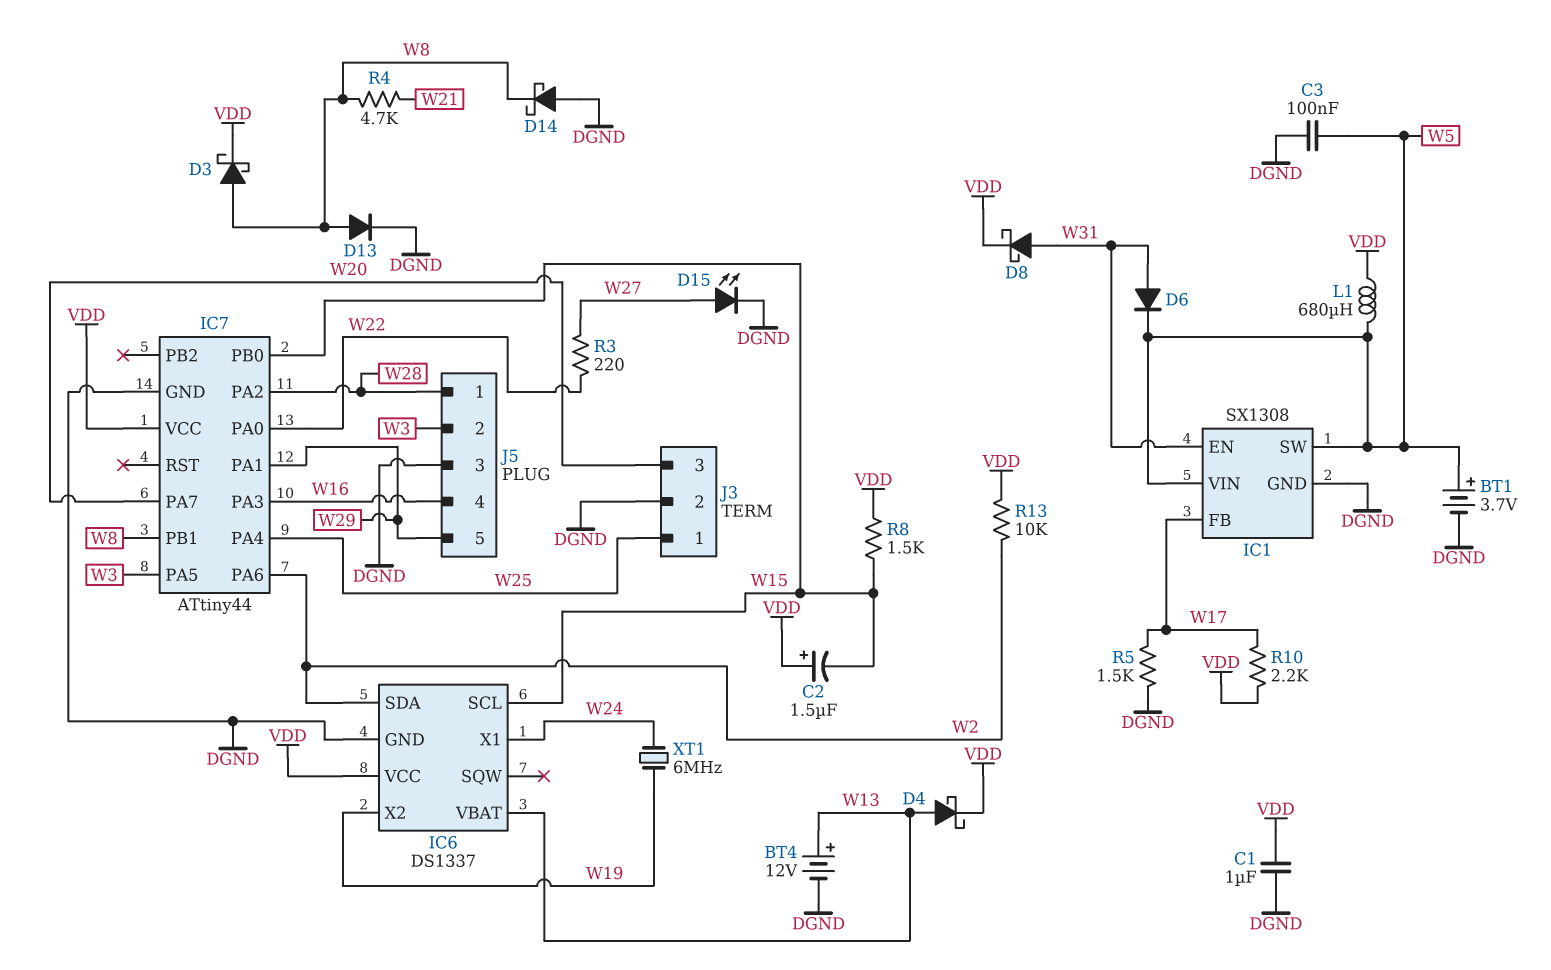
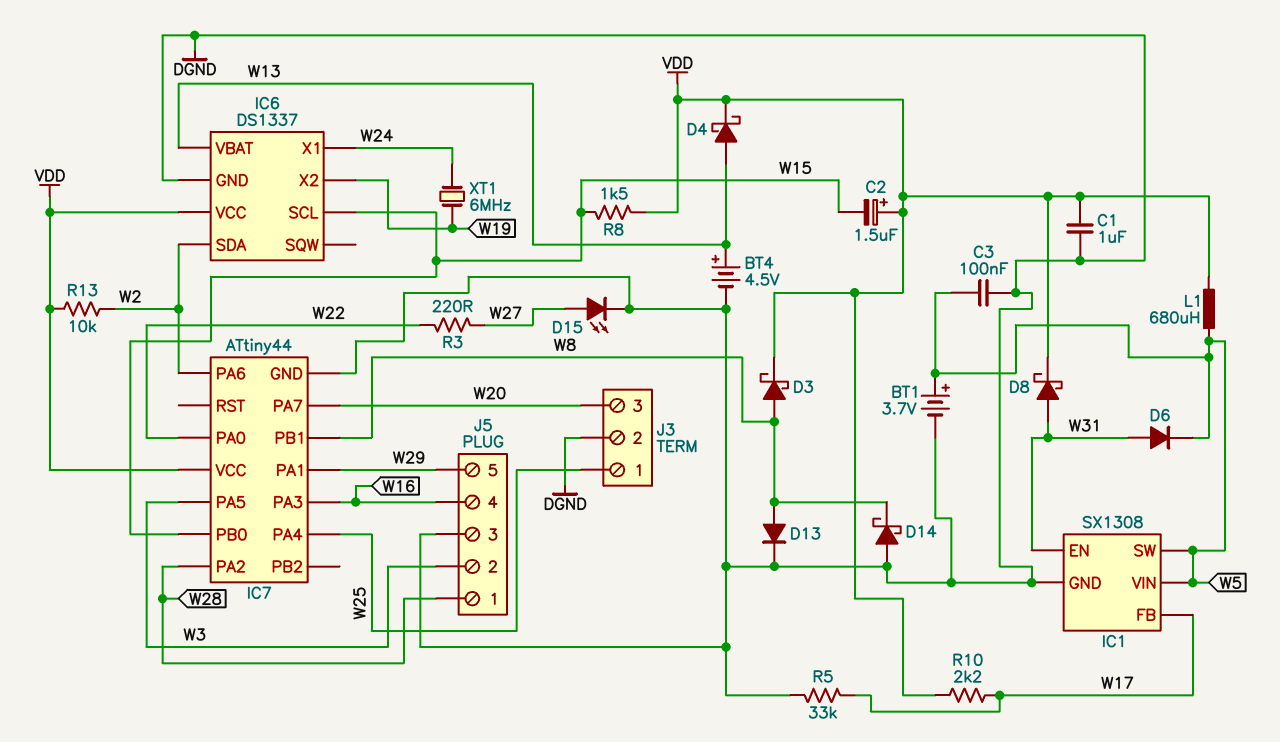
BT4: 12V (plus W13, minus DGND) -> 4.5V (plus W13, minus DGND)
R4: 4.7k (W8, W21) -> none
R5: 1.5k (DGND, W17) -> 33k (DGND, W17)

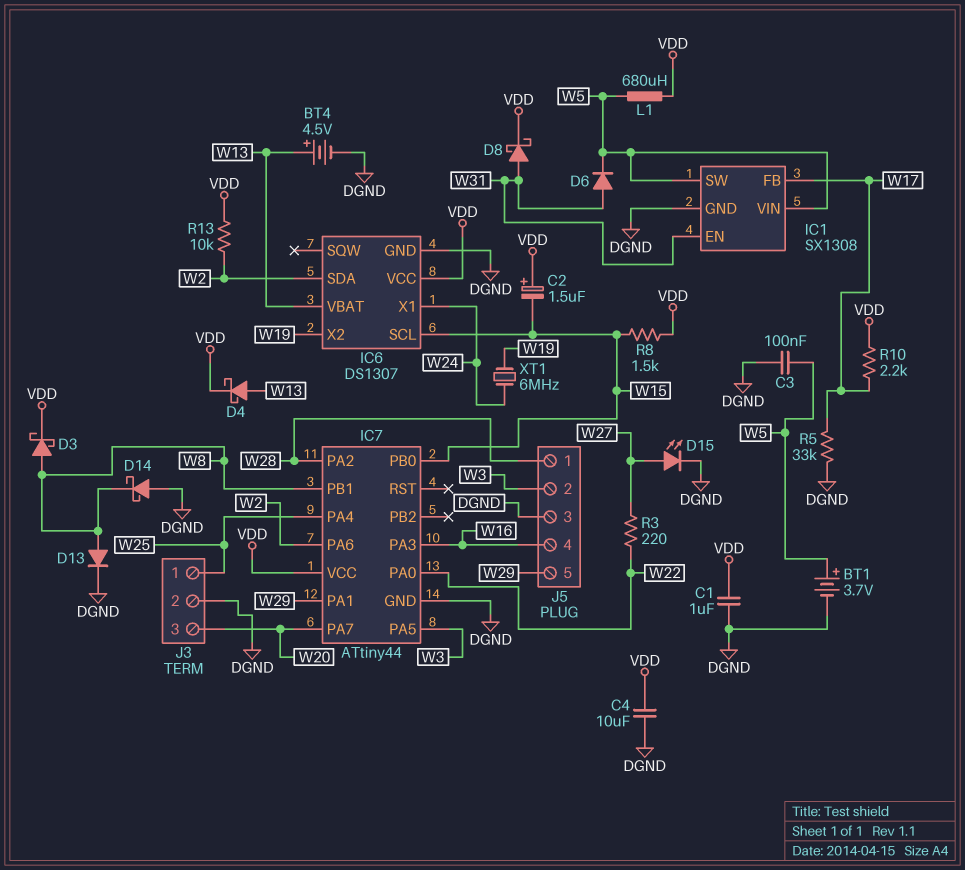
C4: none -> 10uF (DGND, VDD)
IC6: DS1337 -> DS1307

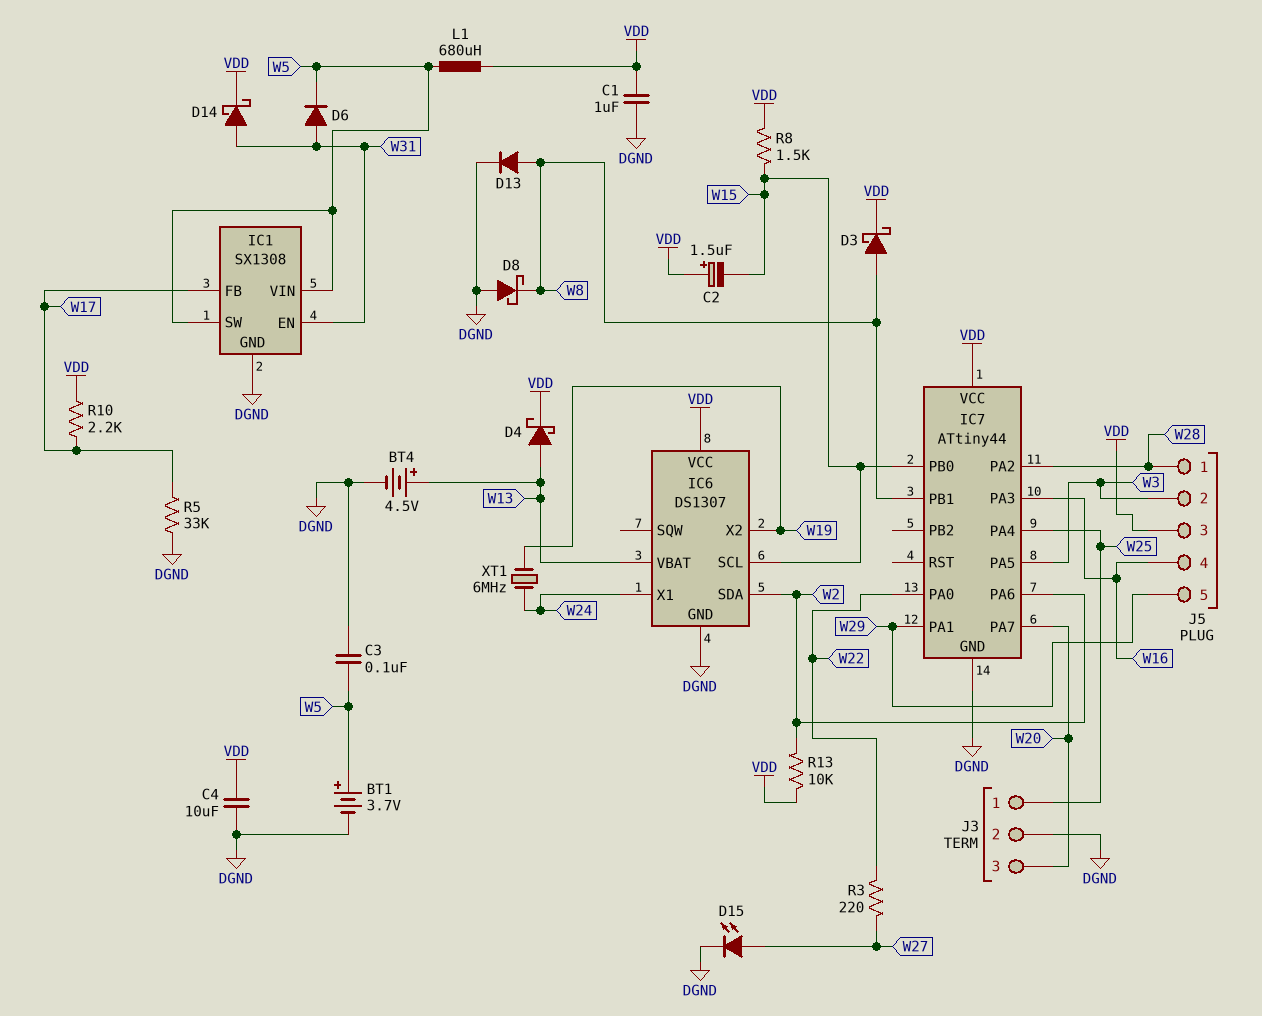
D8: schottky (A W31, K VDD) -> schottky (A DGND, K W8)
D14: schottky (A DGND, K W8) -> schottky (A W31, K VDD)
J5 pin 3: DGND -> VDD

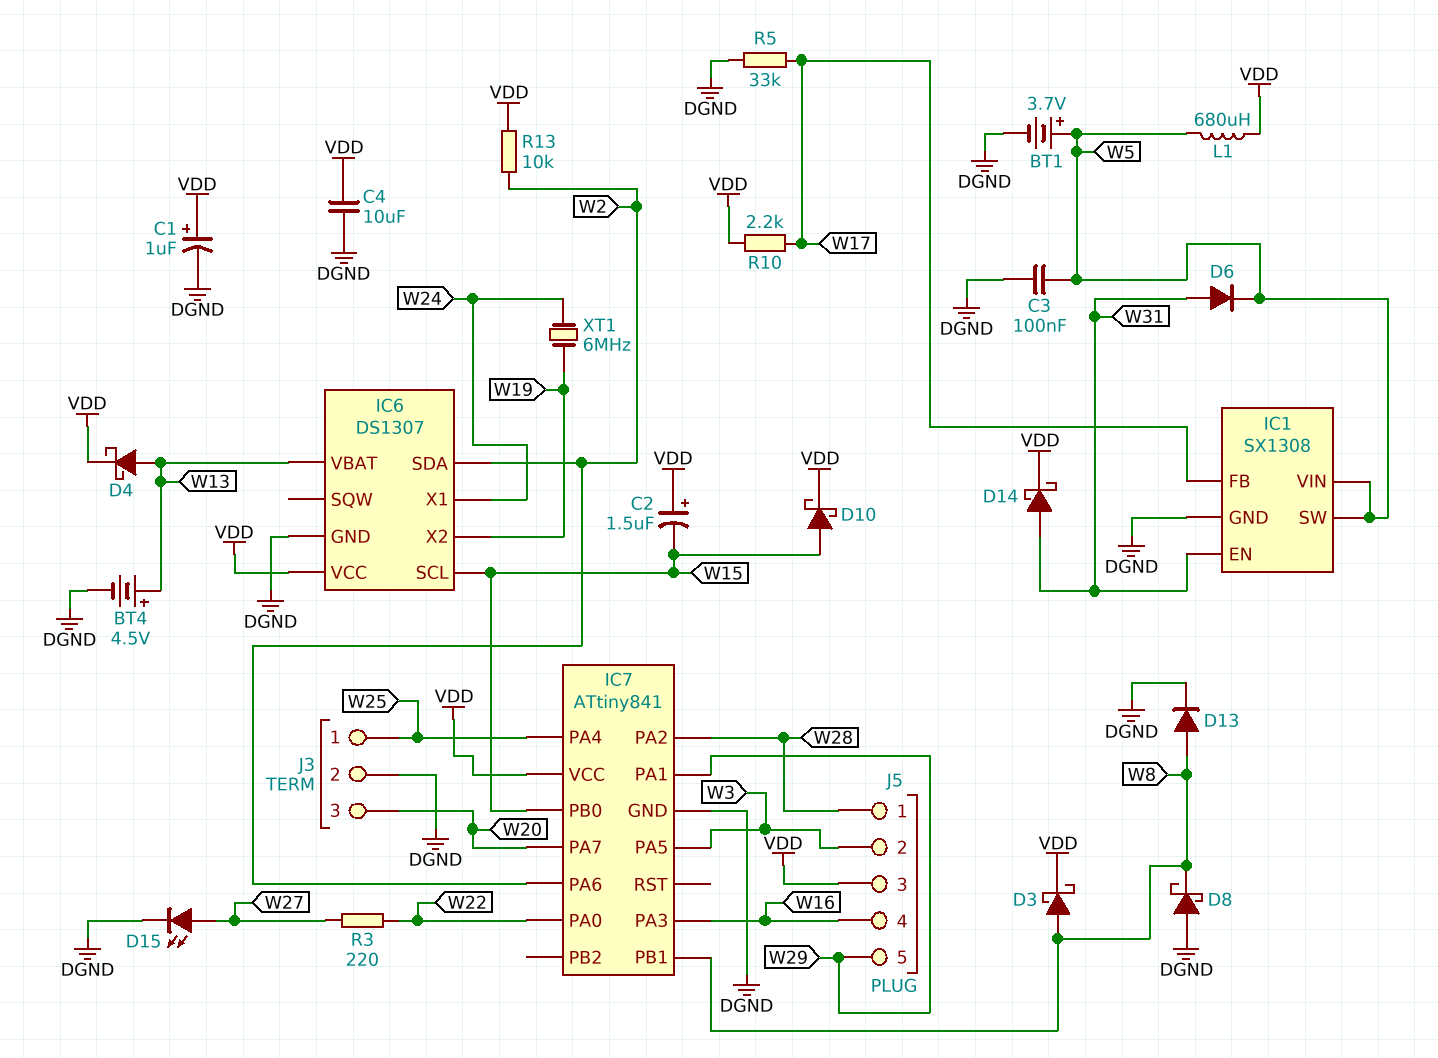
C1: 1uF (DGND, VDD) -> 1uF (plus VDD, minus DGND)
D10: none -> schottky (A W15, K VDD)
IC7: ATtiny44 -> ATtiny841
R8: 1.5k (VDD, W15) -> none

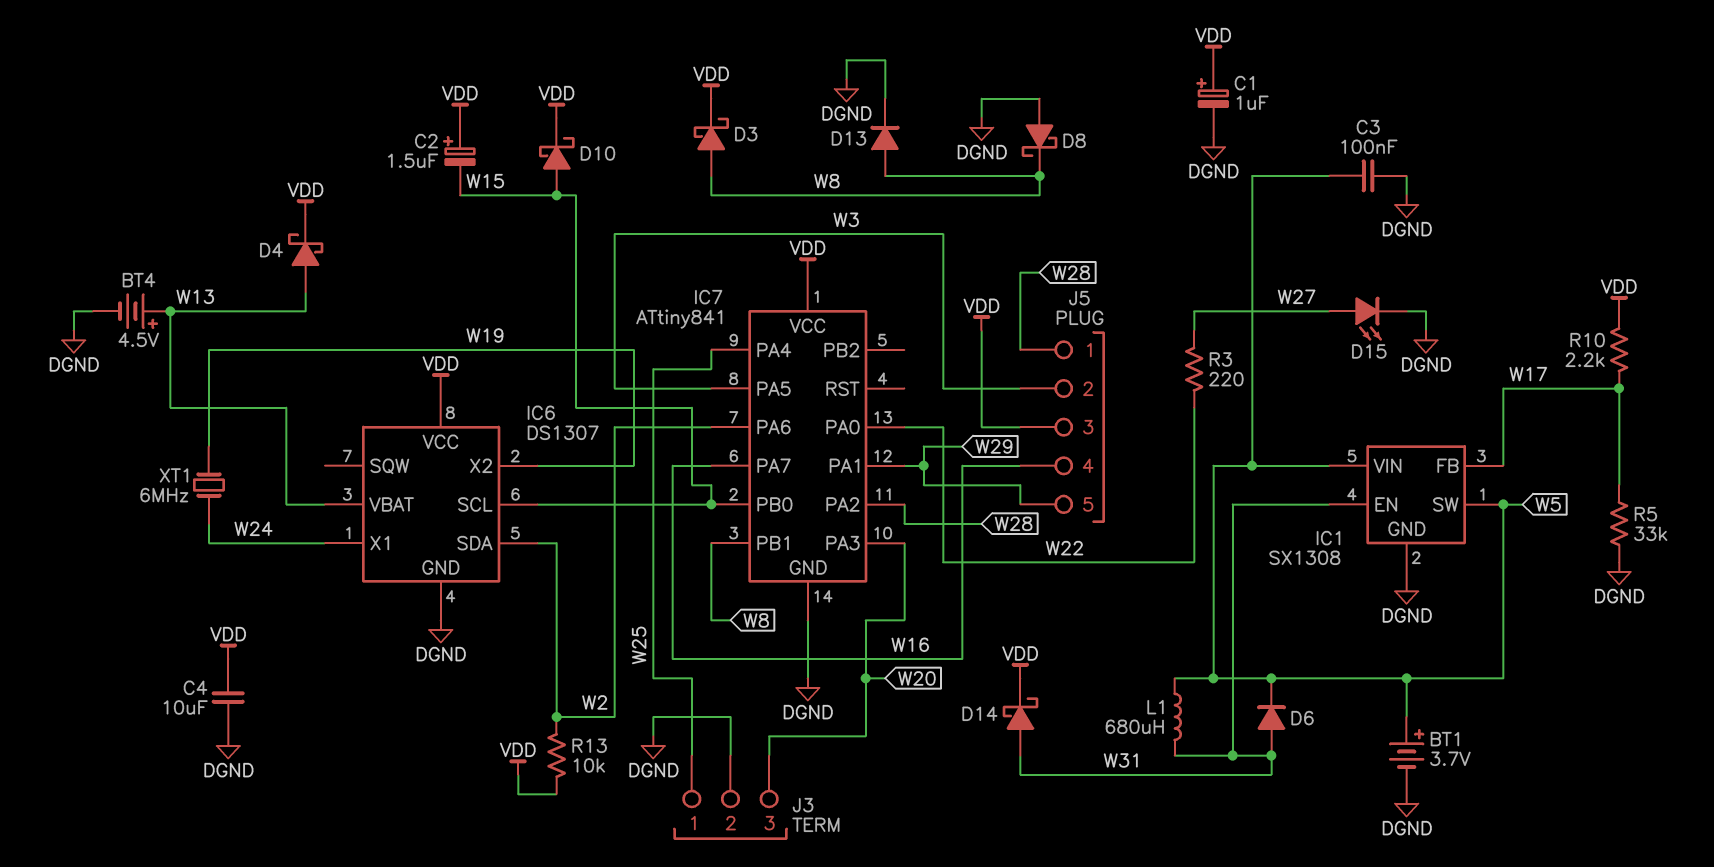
IC7 pin PA3: W16 -> W20
IC7 pin PA7: W20 -> W16
L1: 680uH (VDD, W5) -> 680uH (W5, W31)

